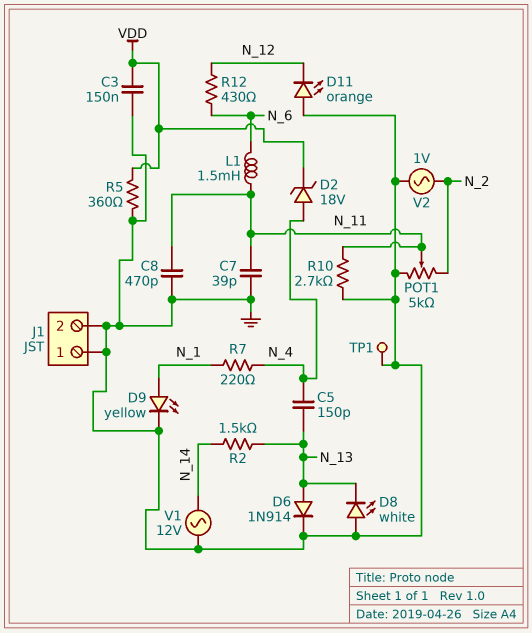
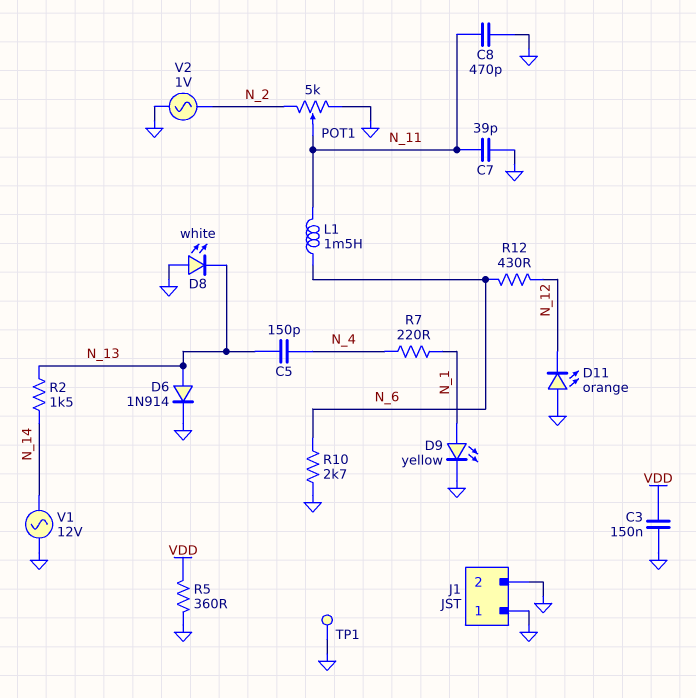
D2: zener 18V (A N_4, K VDD) -> none
R10: 2.7k (GND, N_11) -> 2.7k (GND, N_6)

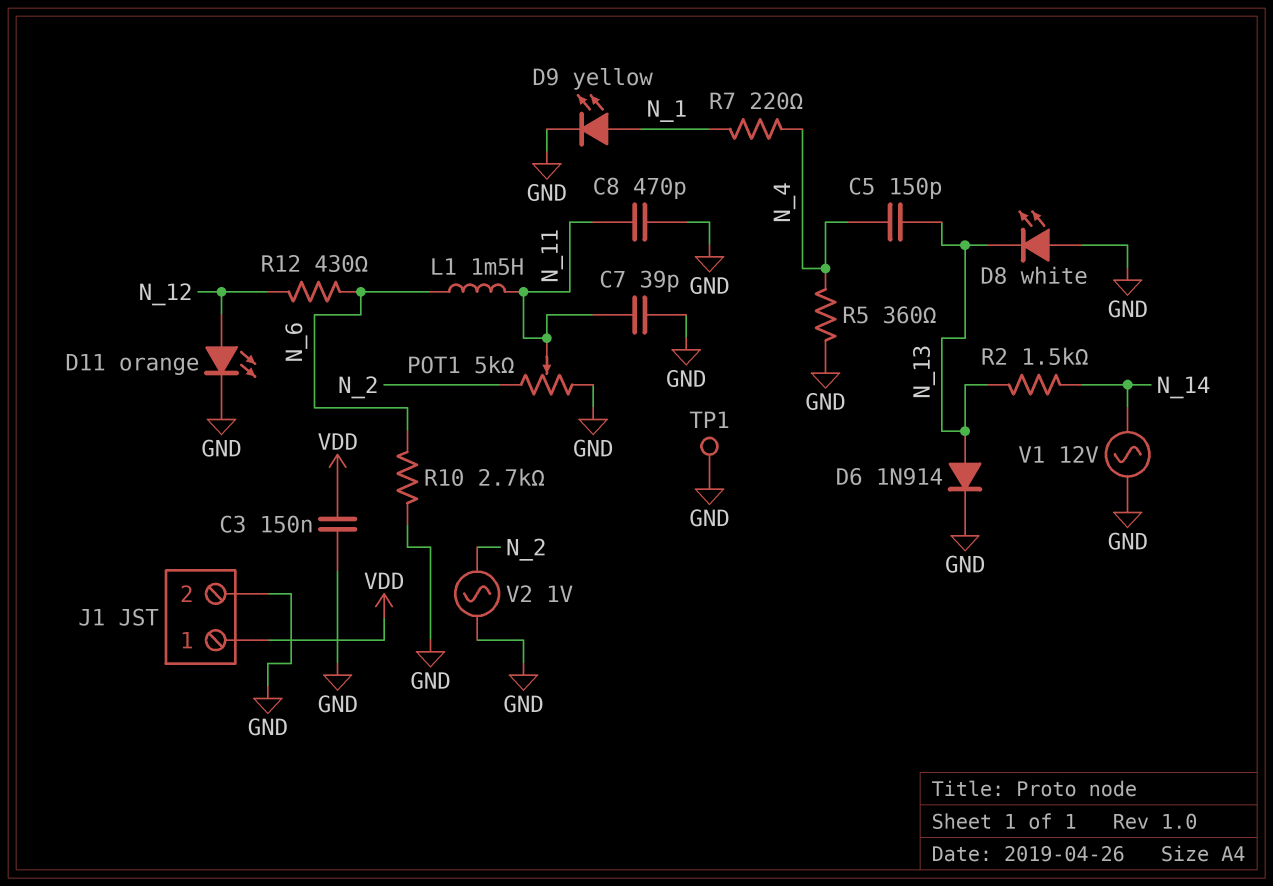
D11: LED orange (A GND, K N_12) -> LED orange (A N_12, K GND)
J1 pin 1: GND -> VDD
R5: 360 (GND, VDD) -> 360 (GND, N_4)

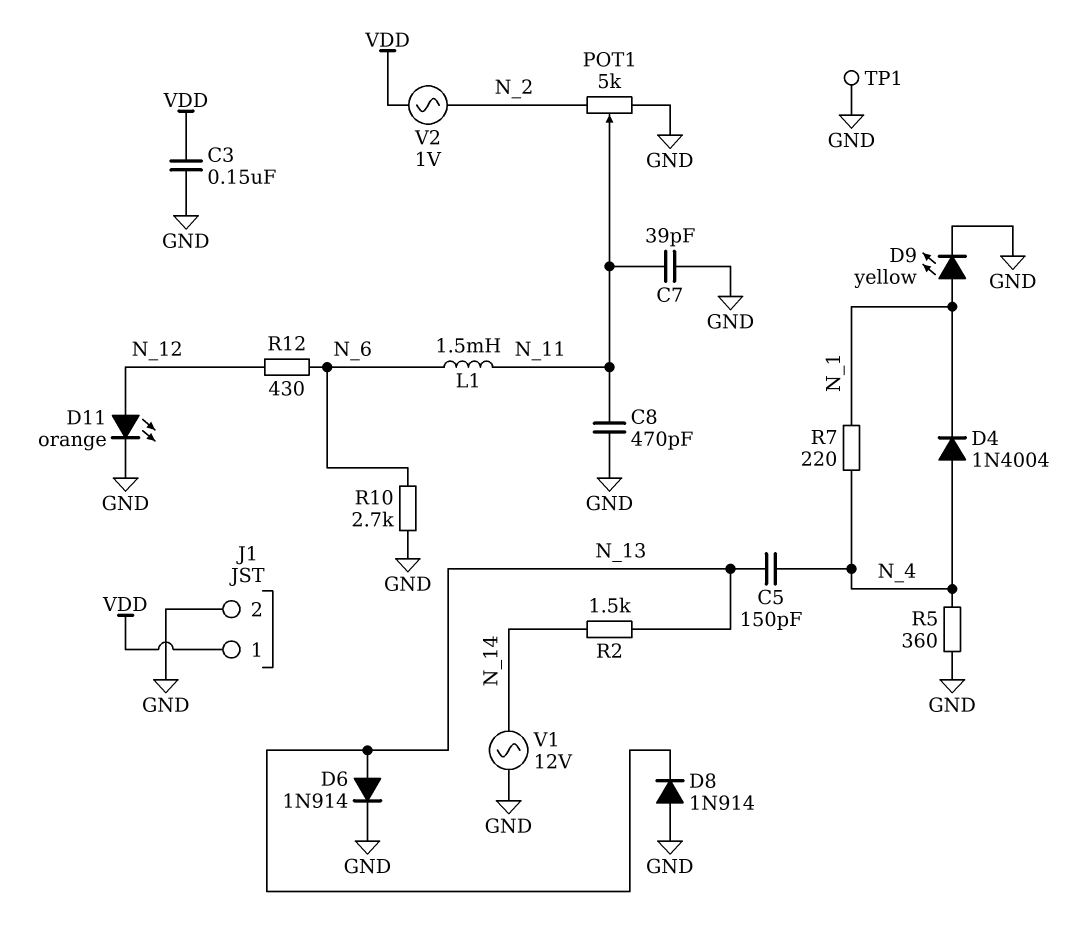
D4: none -> diode 1N4004 (A N_4, K N_1)
D8: LED white (A GND, K N_13) -> diode 1N914 (A GND, K N_13)
V2: AC 1V (GND, N_2) -> AC 1V (N_2, VDD)

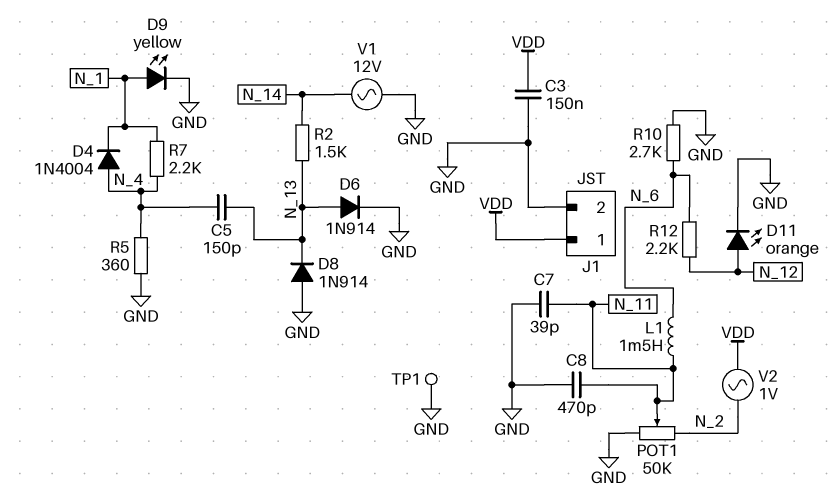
POT1: 5k (GND, N_2, wiper N_11) -> 50k (GND, N_2, wiper N_11)
R7: 220 (N_1, N_4) -> 2.2k (N_1, N_4)
R12: 430 (N_6, N_12) -> 2.2k (N_6, N_12)

